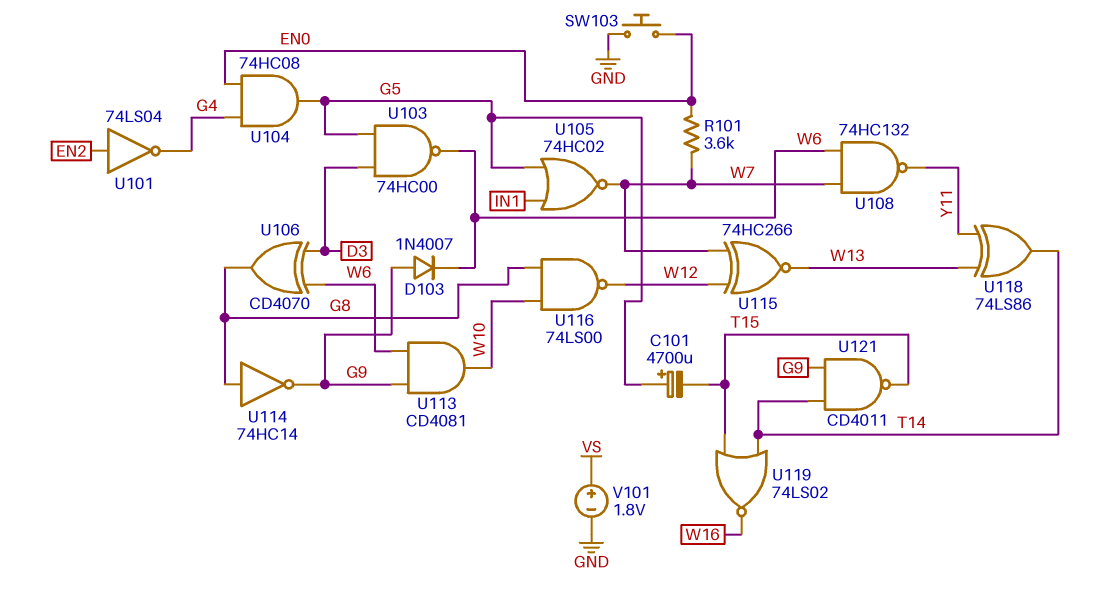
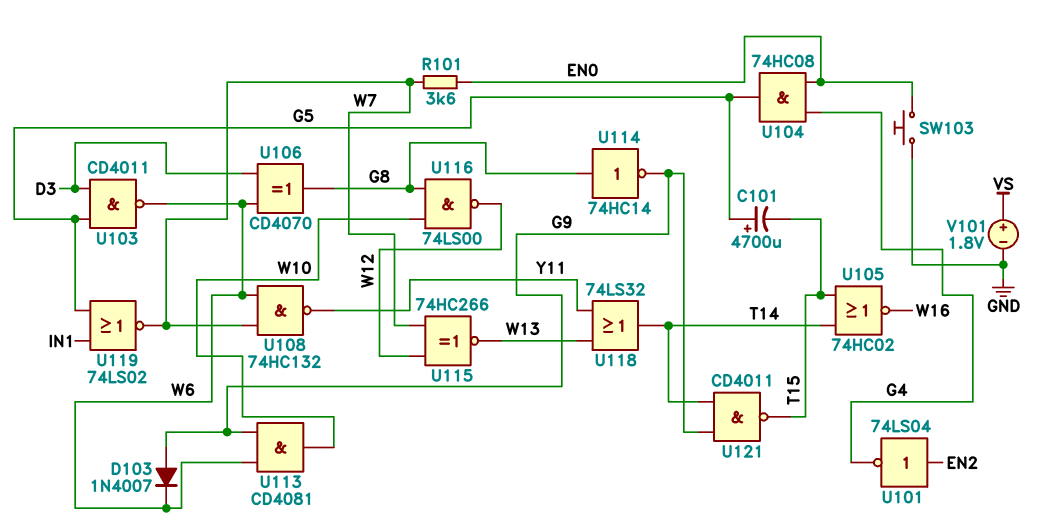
U103: NAND 74HC00 (in D3, in G5, out W6) -> NAND CD4011 (in D3, in G5, out W6)
U105: NOR 74HC02 (in G5, in IN1, out W7) -> NOR 74HC02 (in T14, in T15, out W16)
U118: XOR 74LS86 (in W13, in Y11, out T14) -> OR 74LS32 (in W13, in Y11, out T14)
U119: NOR 74LS02 (in T14, in T15, out W16) -> NOR 74LS02 (in G5, in IN1, out W7)

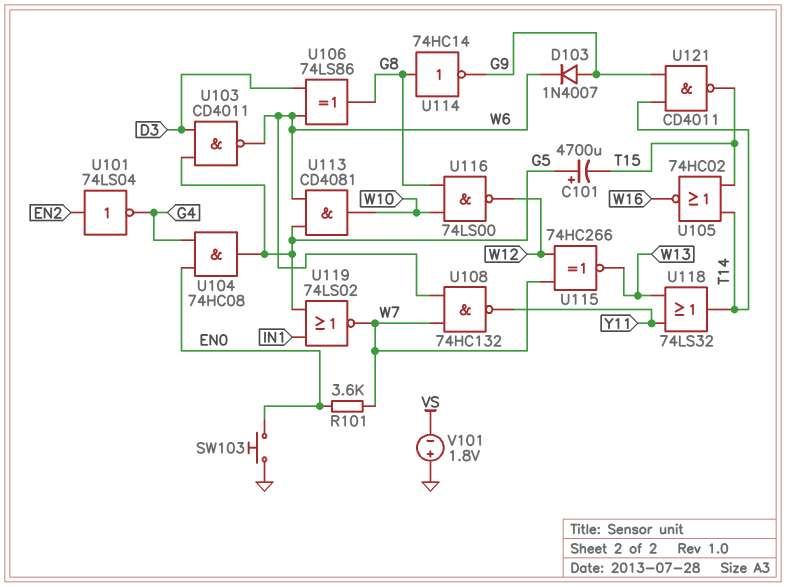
U106: XOR CD4070 (in D3, in W6, out G8) -> XOR 74LS86 (in D3, in W6, out G8)
U113: AND CD4081 (in G9, in W6, out W10) -> AND CD4081 (in G5, in W6, out W10)
V101: 1.8V (plus VS, minus GND) -> 1.8V (plus GND, minus VS)

